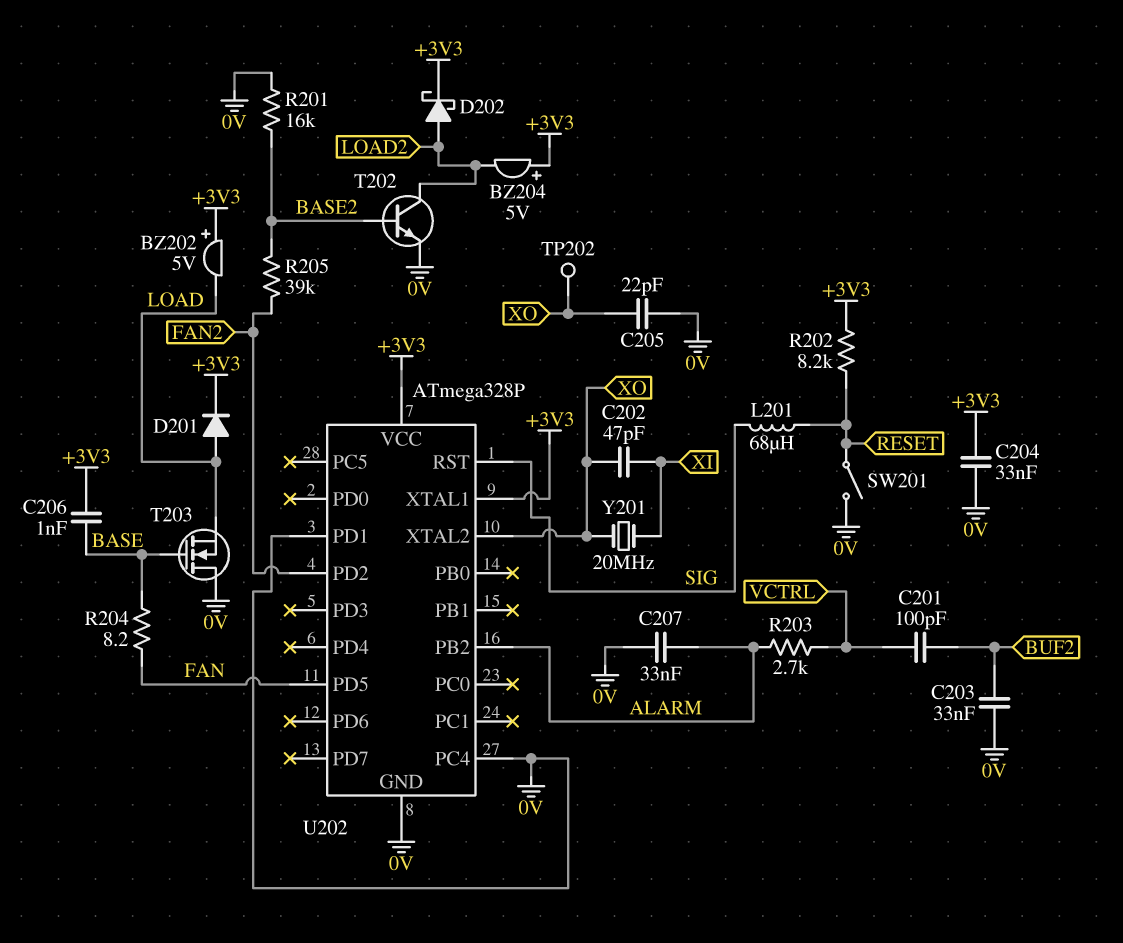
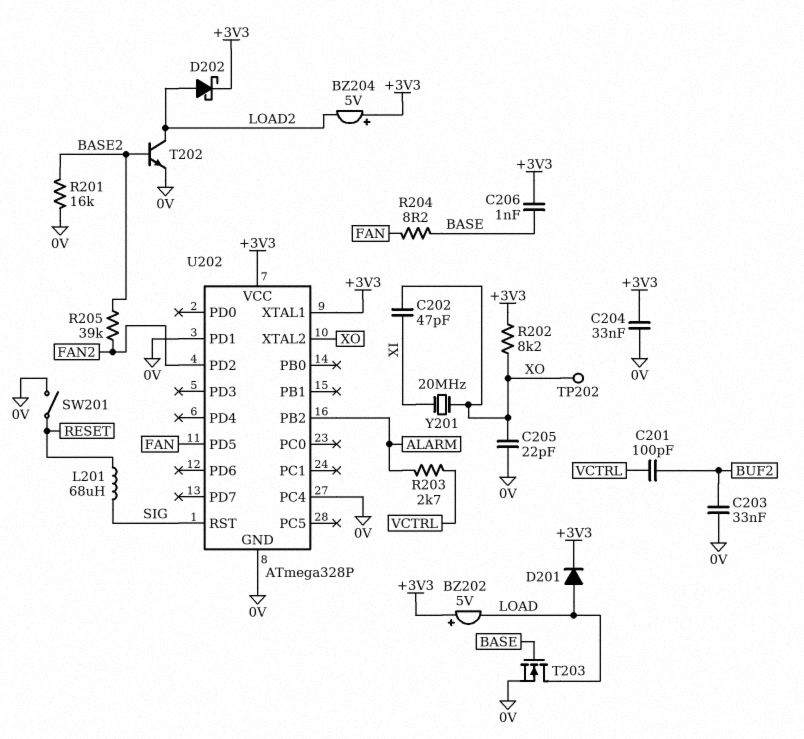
C207: 33nF (0V, ALARM) -> none
R202: 8.2k (+3V3, RESET) -> 8.2k (+3V3, XO)
T203: NMOS (G BASE, D 0V, S LOAD) -> NMOS (G BASE, D LOAD, S 0V)

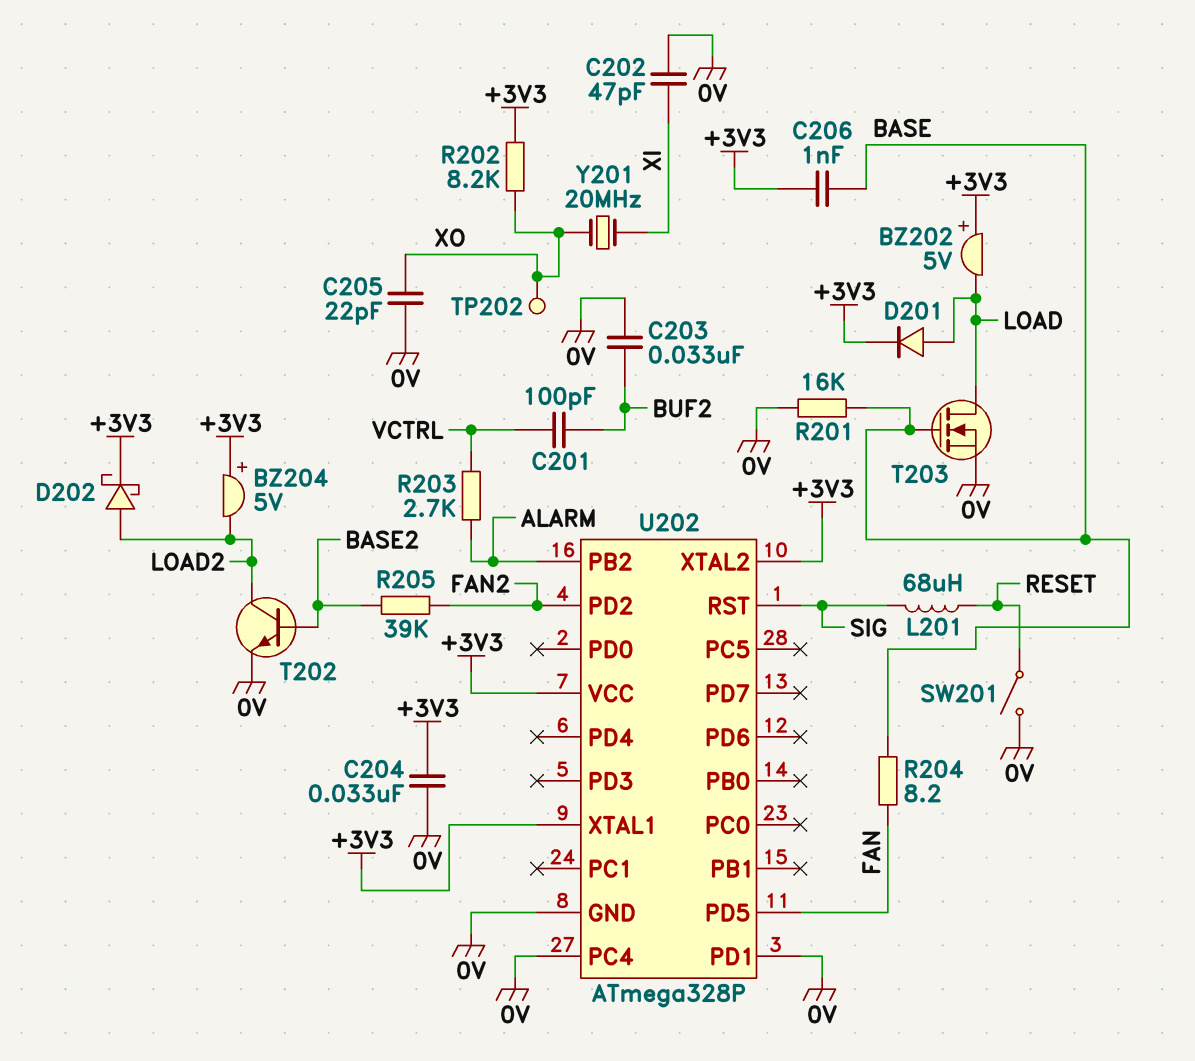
C202: 47pF (XI, XO) -> 47pF (0V, XI)
R201: 16k (0V, BASE2) -> 16k (0V, BASE)
U202 pin XTAL2: XO -> +3V3

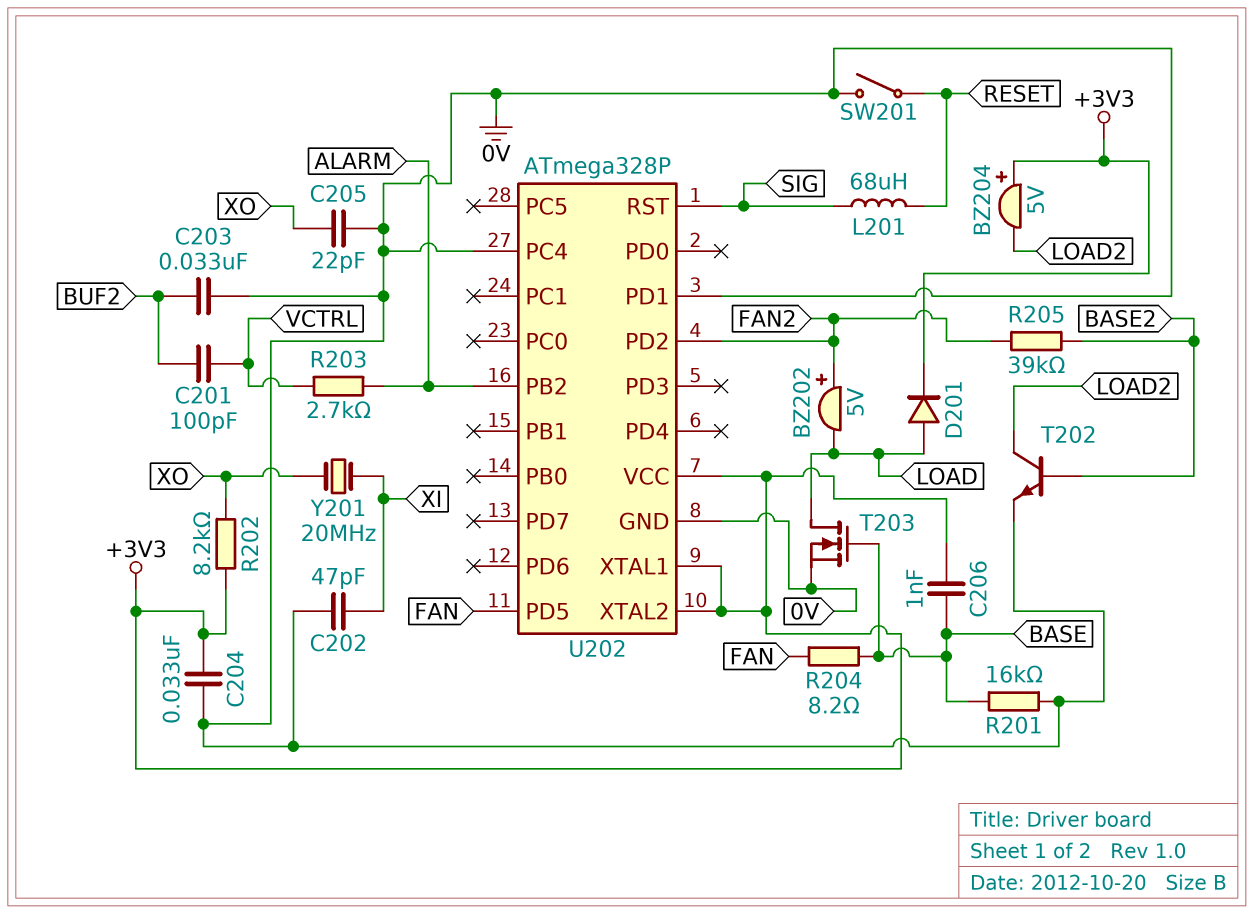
BZ202: buzzer 5V (plus +3V3, minus LOAD) -> buzzer 5V (plus FAN2, minus LOAD)
D202: schottky (A LOAD2, K +3V3) -> none
TP202: test point (XO) -> none

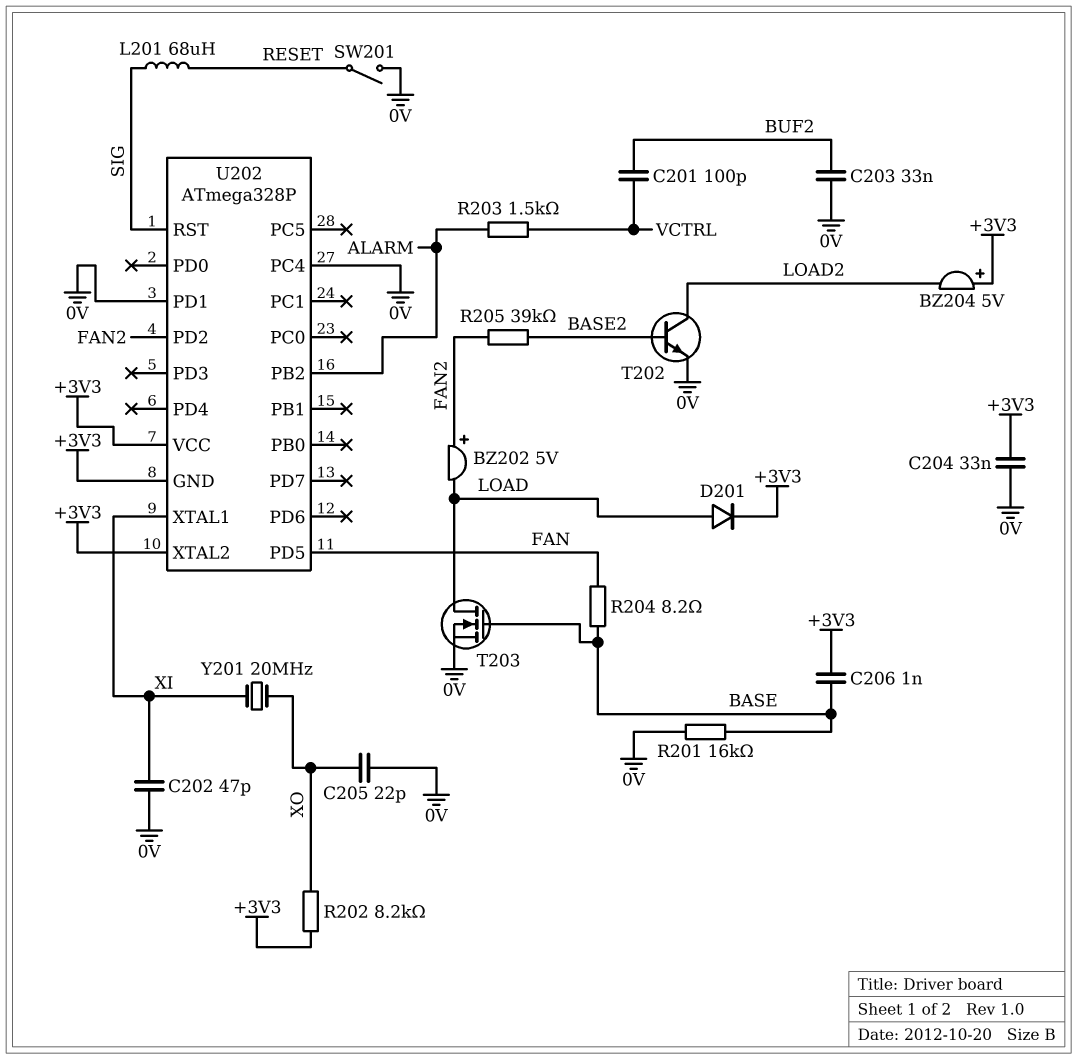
R203: 2.7k (ALARM, VCTRL) -> 1.5k (ALARM, VCTRL)
U202 pin GND: 0V -> +3V3
U202 pin XTAL1: +3V3 -> XI

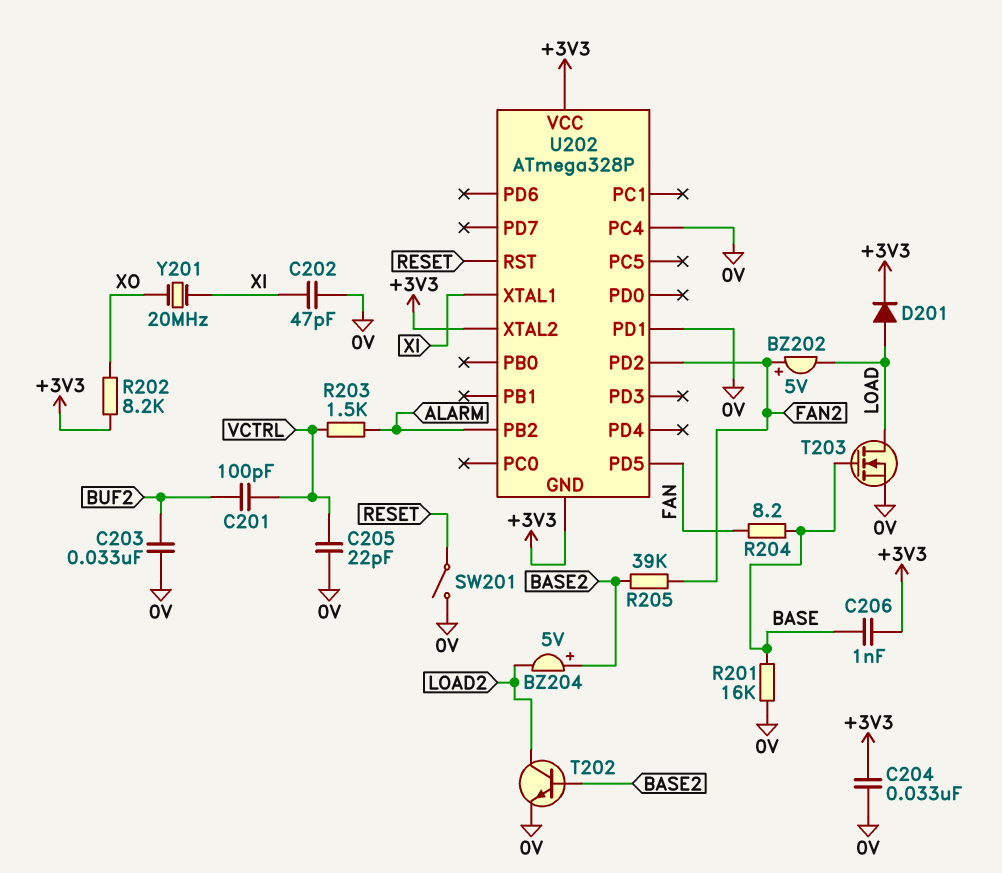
BZ204: buzzer 5V (plus +3V3, minus LOAD2) -> buzzer 5V (plus BASE2, minus LOAD2)
C205: 22pF (0V, XO) -> 22pF (0V, VCTRL)
L201: 68uH (RESET, SIG) -> none
U202 pin RST: SIG -> RESET

